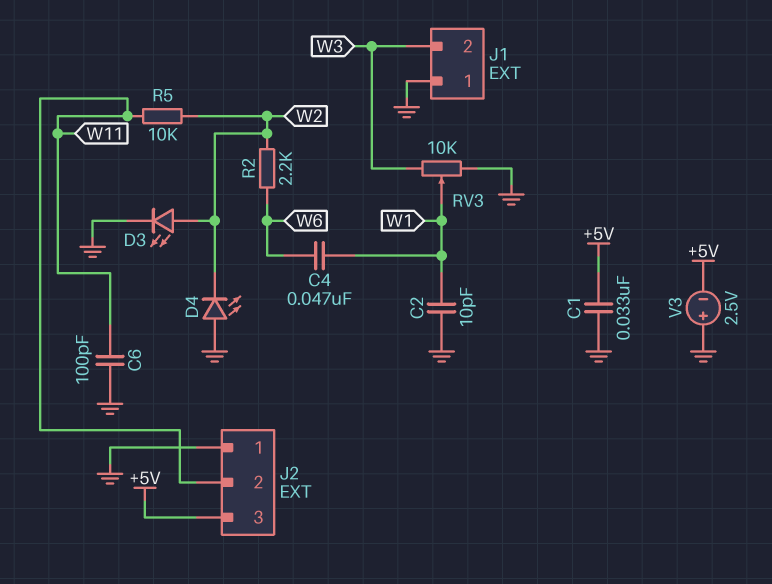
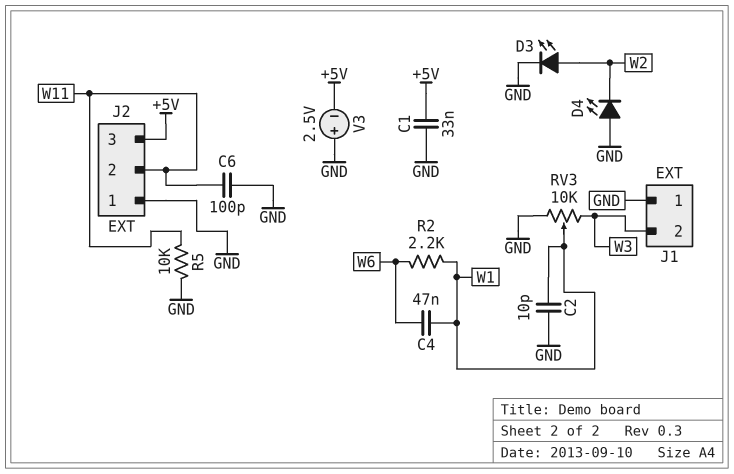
R2: 2.2k (W2, W6) -> 2.2k (W1, W6)
R5: 10k (W2, W11) -> 10k (GND, W11)

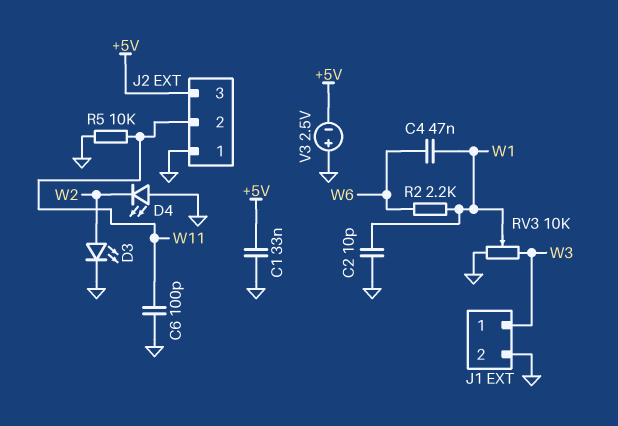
J1 pin 1: GND -> W3
J1 pin 2: W3 -> GND

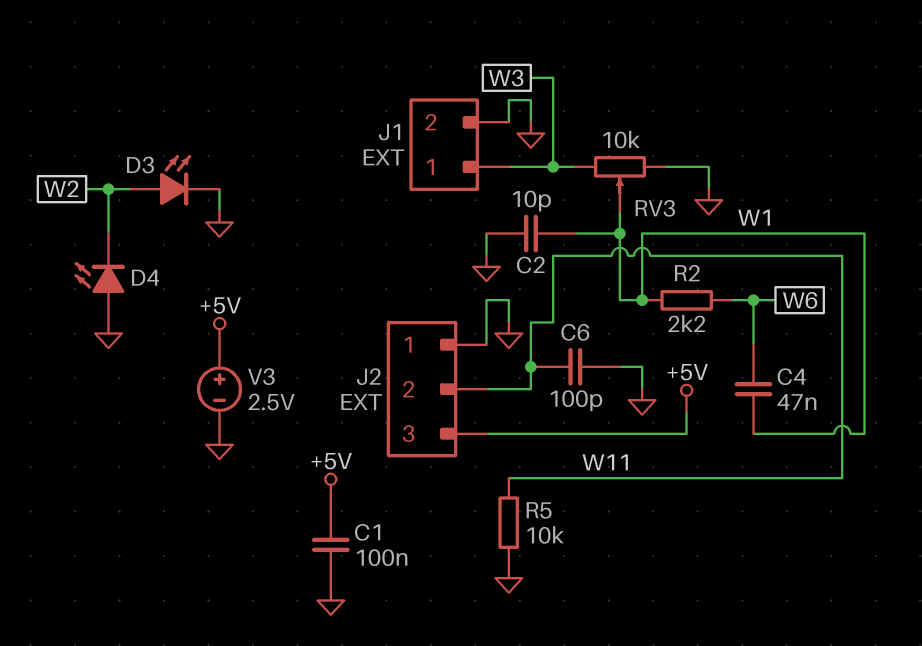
C1: 33nF (+5V, GND) -> 100nF (+5V, GND)
V3: 2.5V (plus GND, minus +5V) -> 2.5V (plus +5V, minus GND)

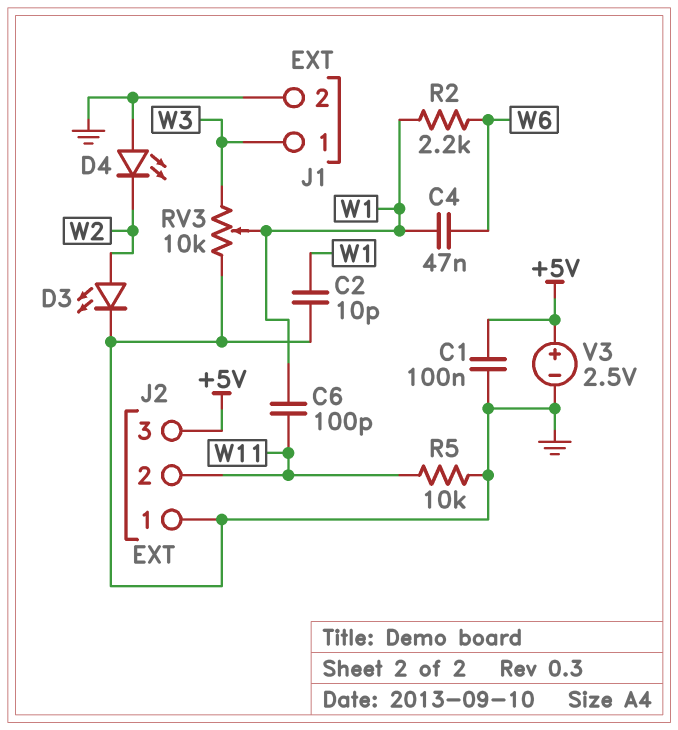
C6: 100pF (GND, W11) -> 100pF (W1, W11)

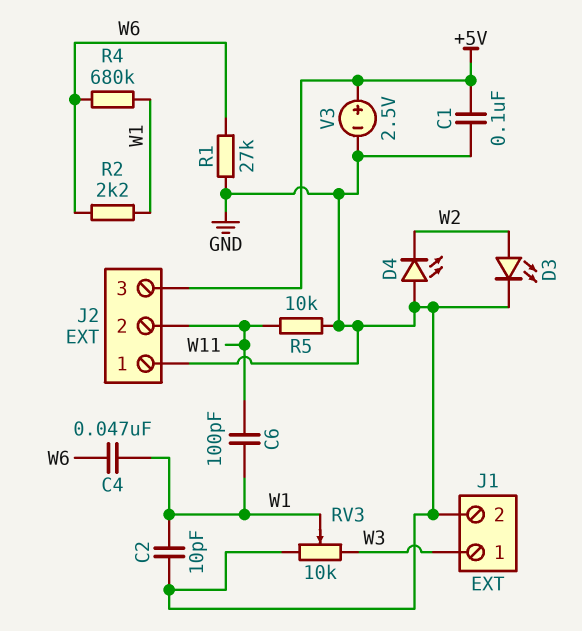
R1: none -> 27k (GND, W6)
R4: none -> 680k (W1, W6)

